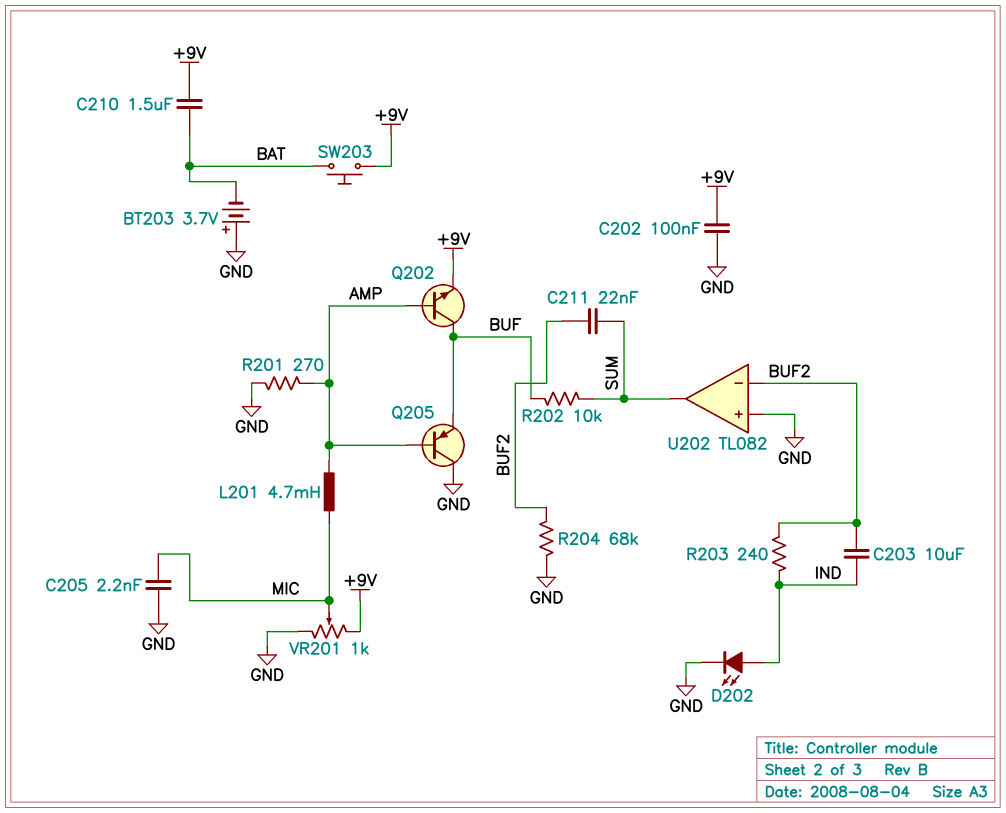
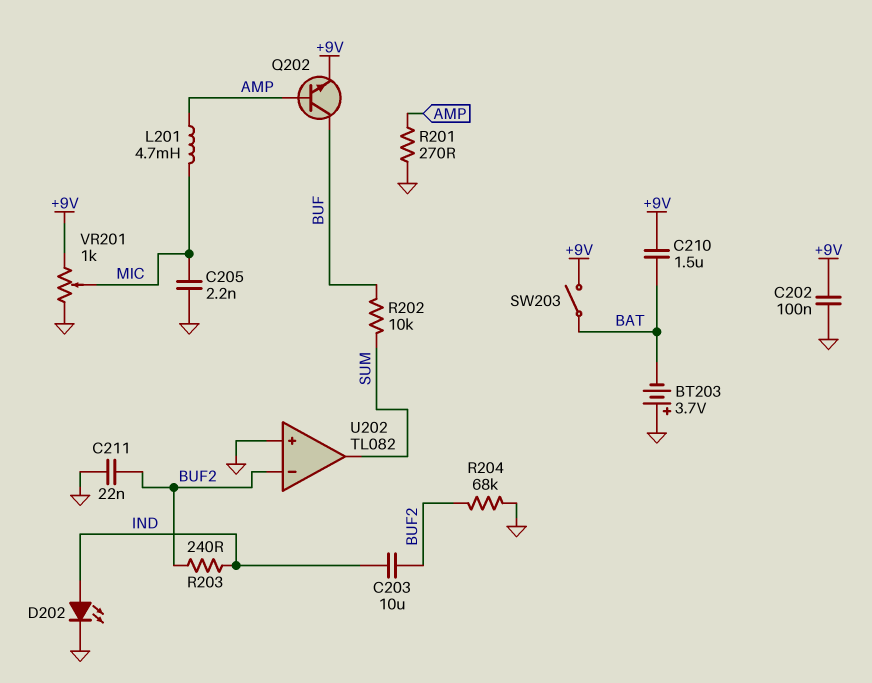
C211: 22nF (BUF2, SUM) -> 22nF (BUF2, GND)
Q205: PNP (B AMP, C GND, E BUF) -> none
SW203: button (+9V, BAT) -> switch (+9V, BAT)

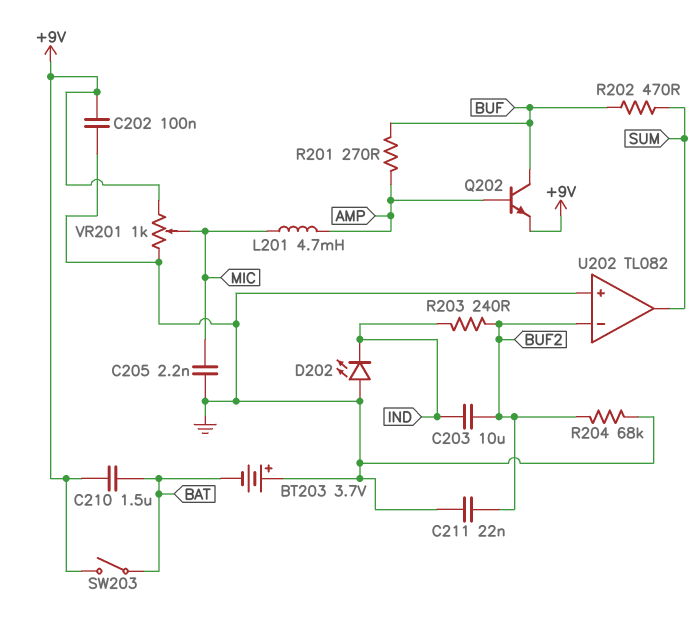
D202: LED (A IND, K GND) -> LED (A GND, K IND)
R201: 270 (AMP, GND) -> 270 (AMP, BUF)
R202: 10k (BUF, SUM) -> 470 (BUF, SUM)

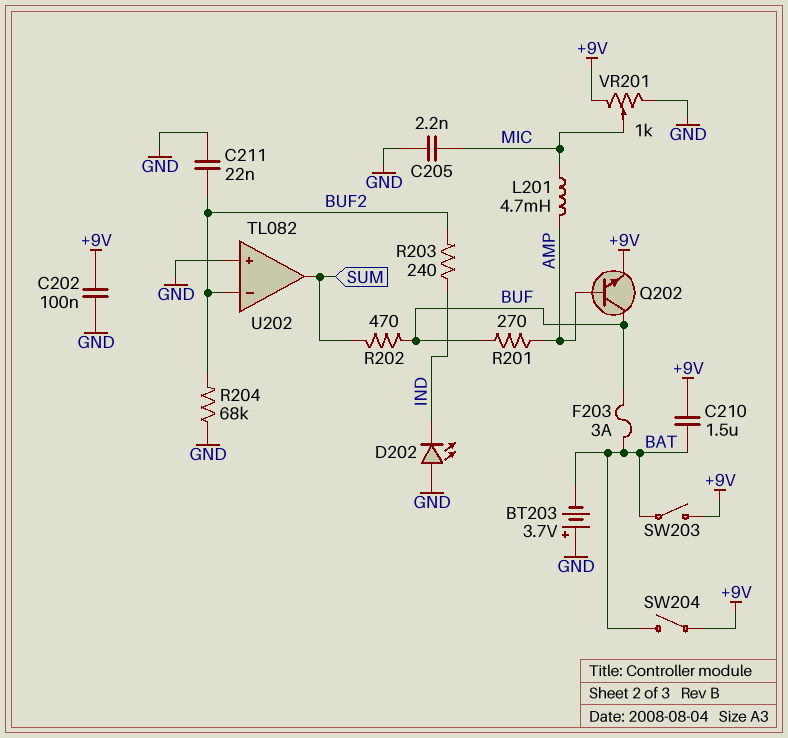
C203: 10uF (BUF2, IND) -> none
F203: none -> 3A (BAT, BUF)
SW204: none -> switch (+9V, BAT)

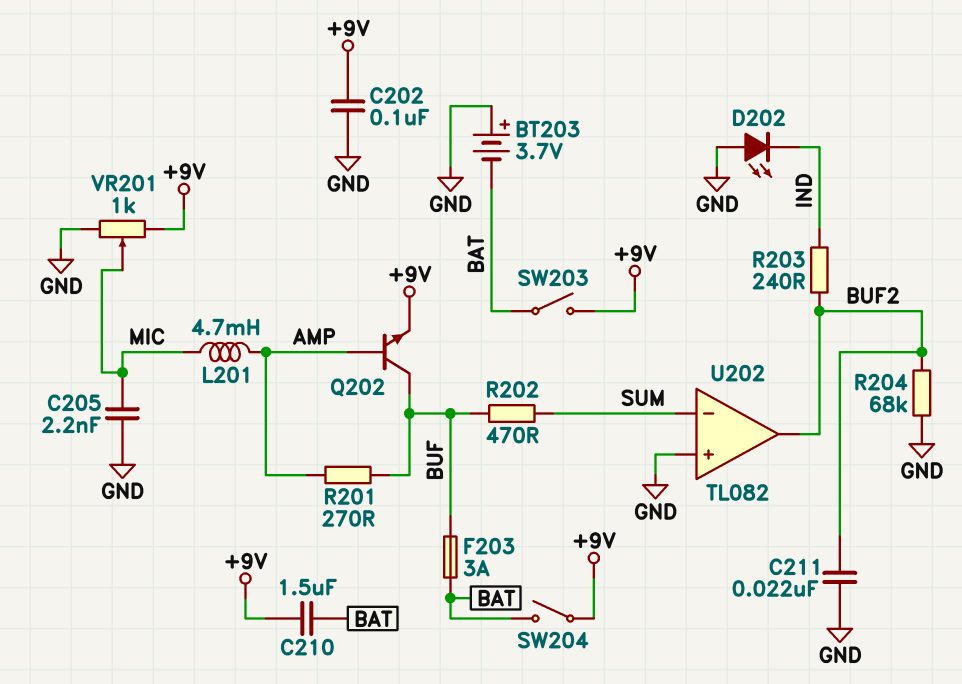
U202 pin in-: BUF2 -> SUM
U202 pin out: SUM -> BUF2

